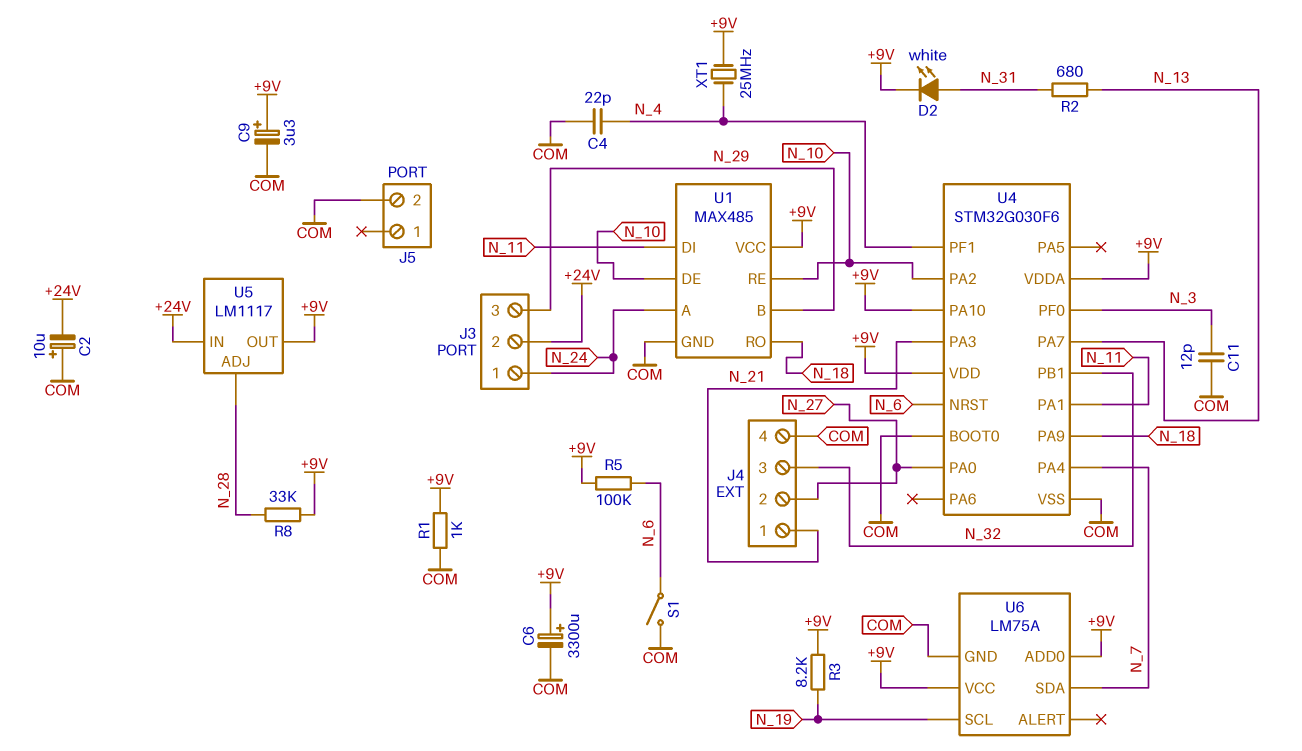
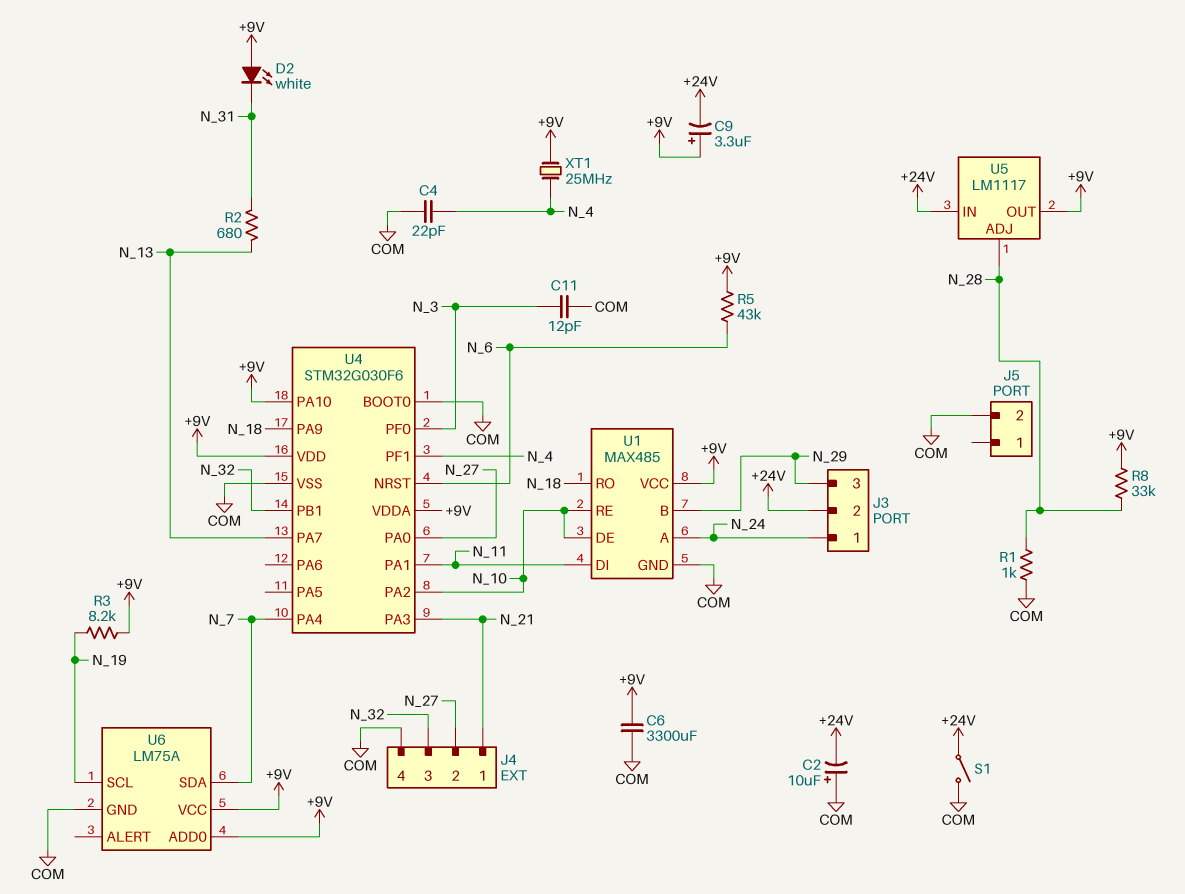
C6: 3300uF (plus +9V, minus COM) -> 3300uF (+9V, COM)
C9: 3.3uF (plus +9V, minus COM) -> 3.3uF (plus +9V, minus +24V)
D2: LED white (A N_31, K +9V) -> LED white (A +9V, K N_31)
R1: 1k (+9V, COM) -> 1k (COM, N_28)
R5: 100k (+9V, N_6) -> 43k (+9V, N_6)
S1: switch (COM, N_6) -> switch (+24V, COM)

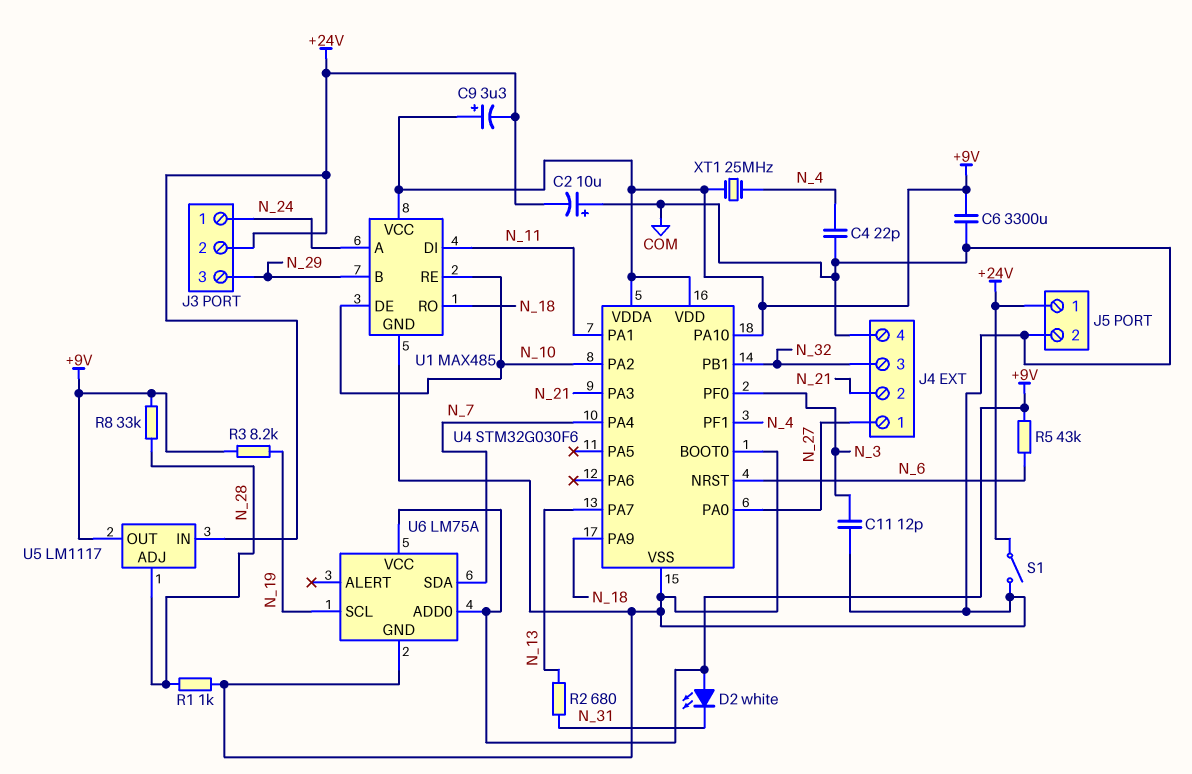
J4 pin 1: N_21 -> N_27
J4 pin 2: N_27 -> N_21
J5 pin 1: none -> +24V

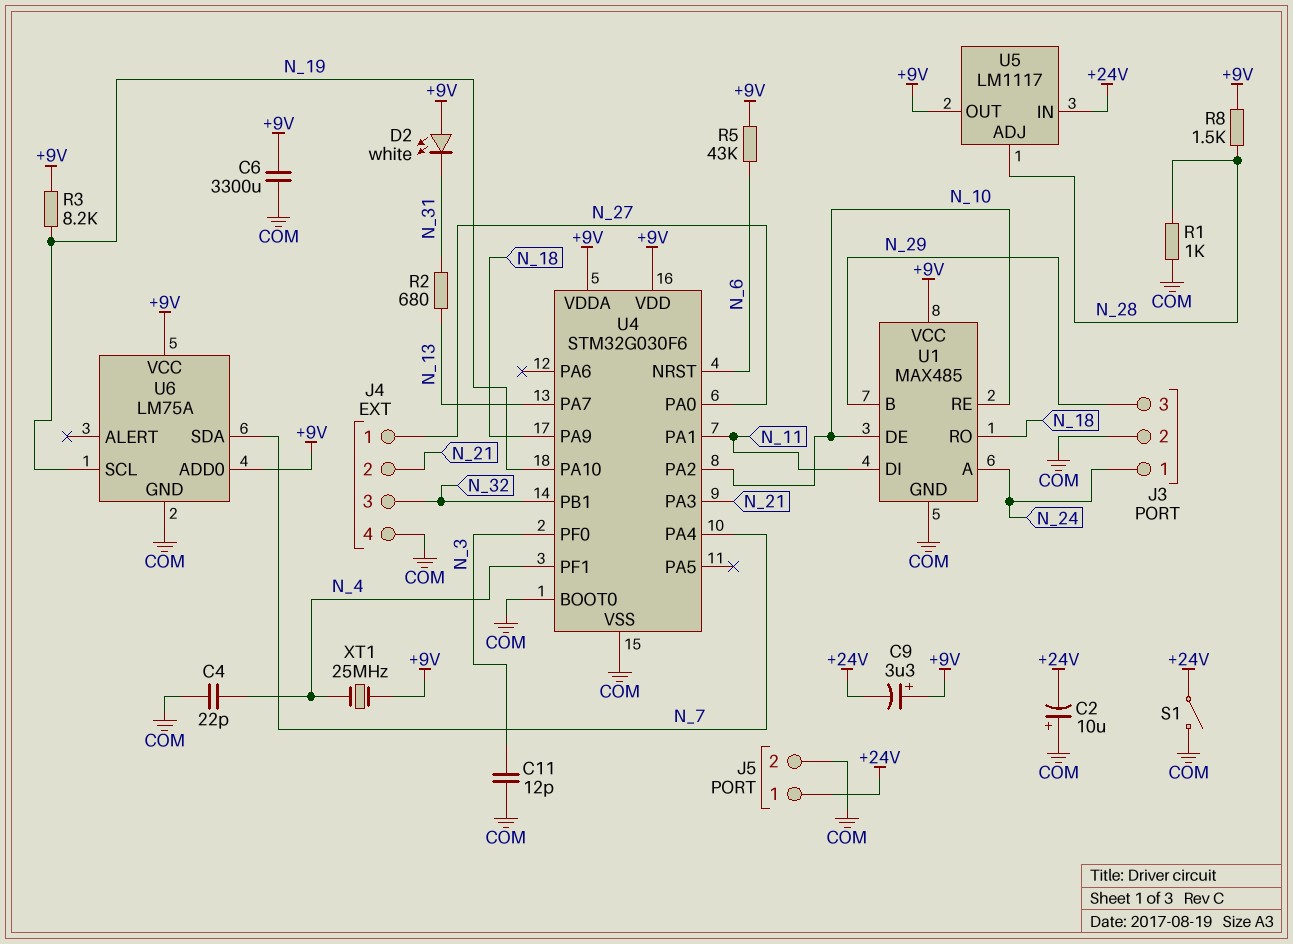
J3 pin 2: +24V -> COM
R8: 33k (+9V, N_28) -> 1.5k (+9V, N_28)
U4 pin PA10: +9V -> N_19

